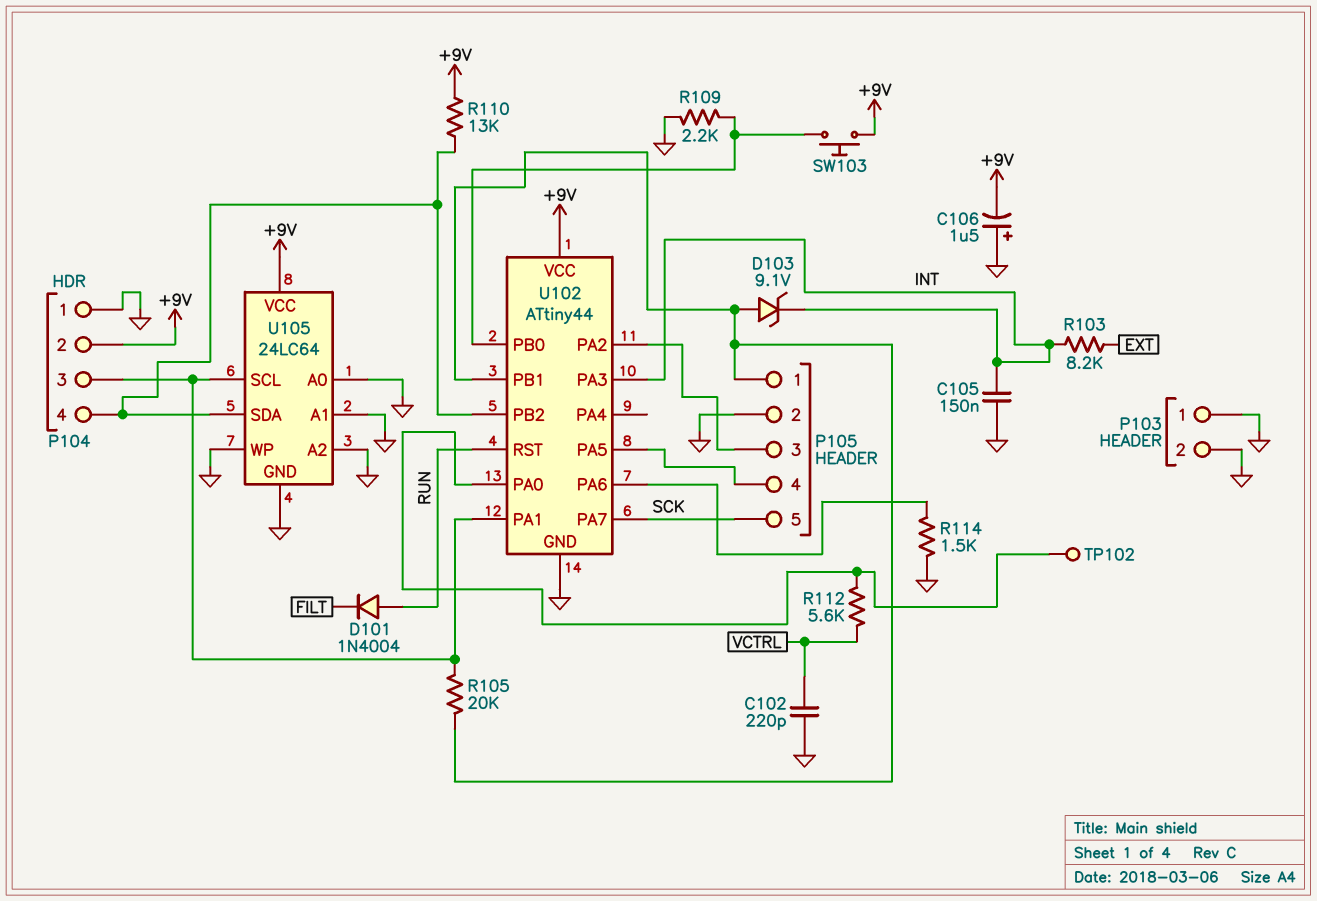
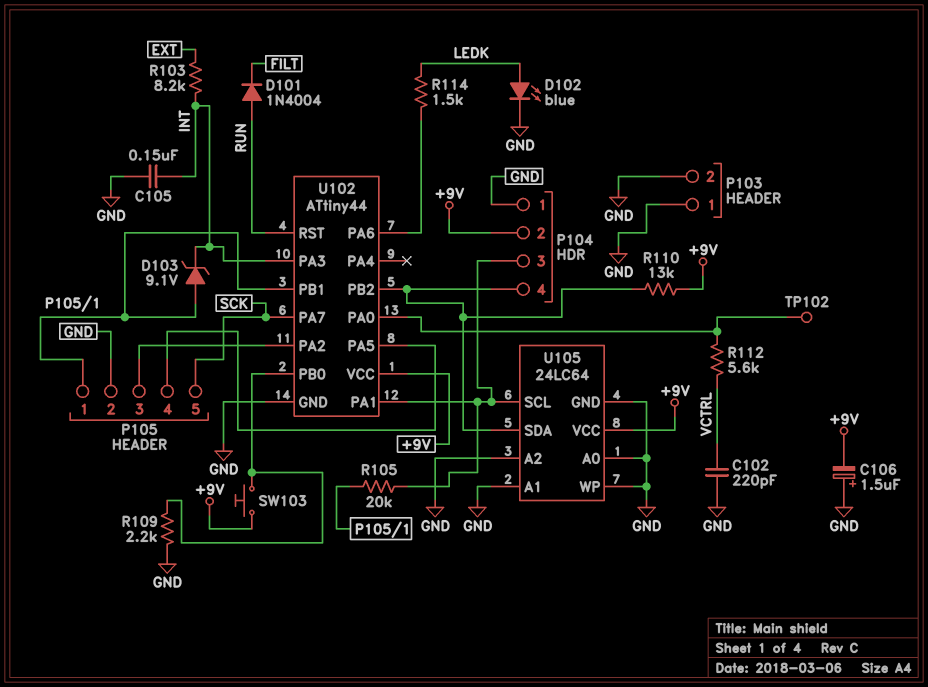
D102: none -> LED blue (A LEDK, K GND)
R114: 1.5k (GND, U102/PA6) -> 1.5k (LEDK, U102/PA6)

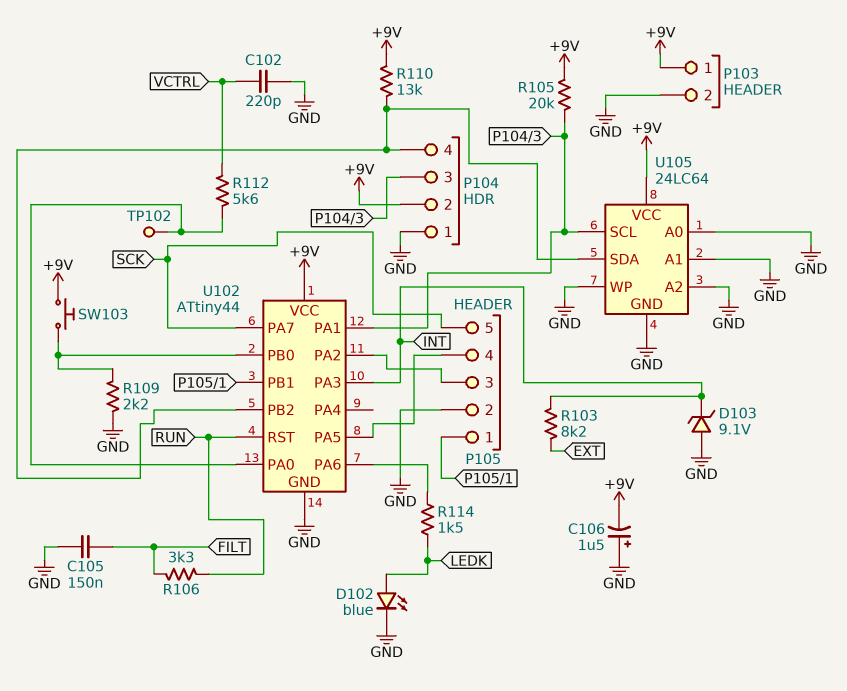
C105: 150nF (GND, INT) -> 150nF (FILT, GND)
D101: diode 1N4004 (A RUN, K FILT) -> none
D103: zener 9.1V (A P105/1, K INT) -> zener 9.1V (A GND, K INT)
P103 pin 1: GND -> +9V
R105: 20k (P104/3, P105/1) -> 20k (+9V, P104/3)
R106: none -> 3.3k (FILT, RUN)

